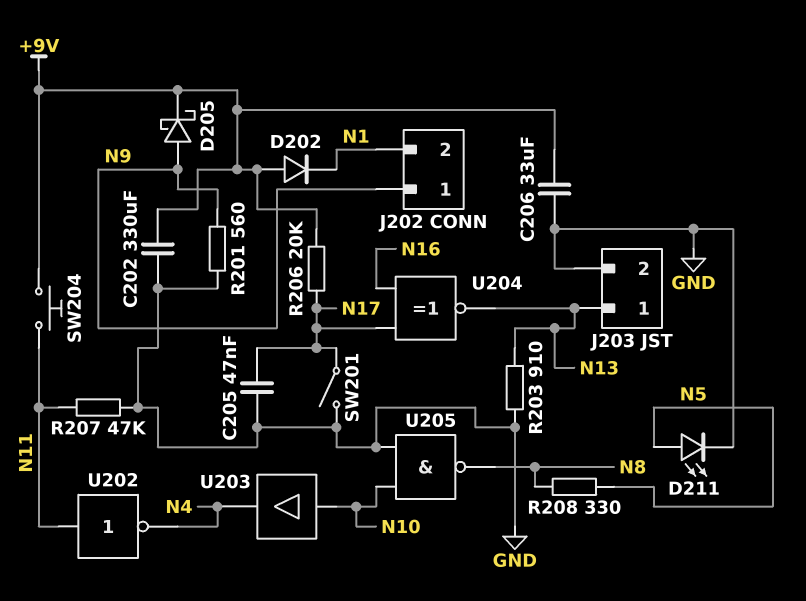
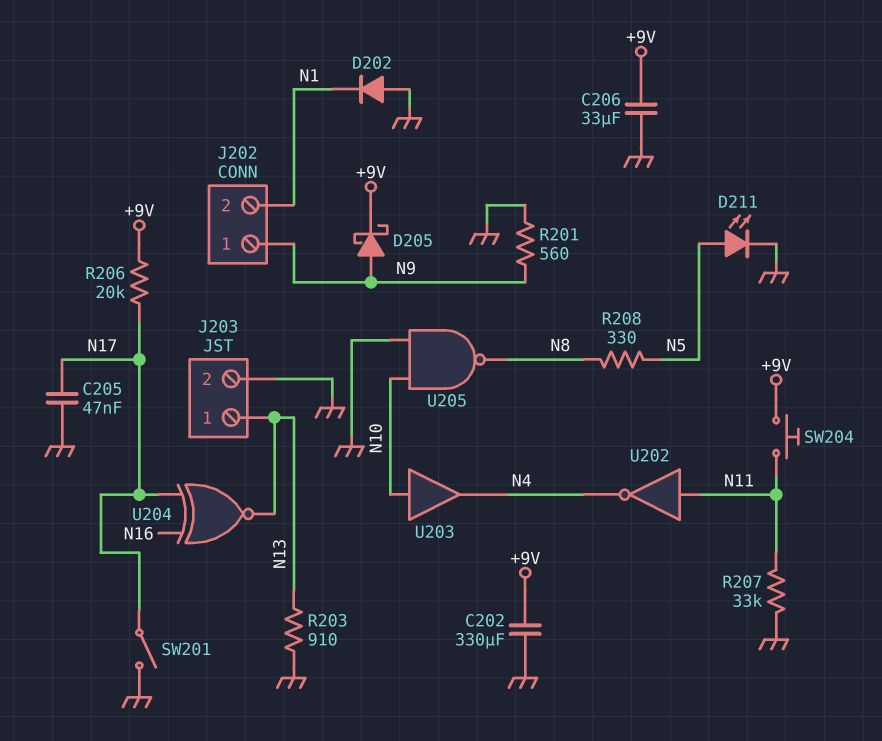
D202: diode (A +9V, K N1) -> diode (A GND, K N1)
R207: 47k (GND, N11) -> 33k (GND, N11)

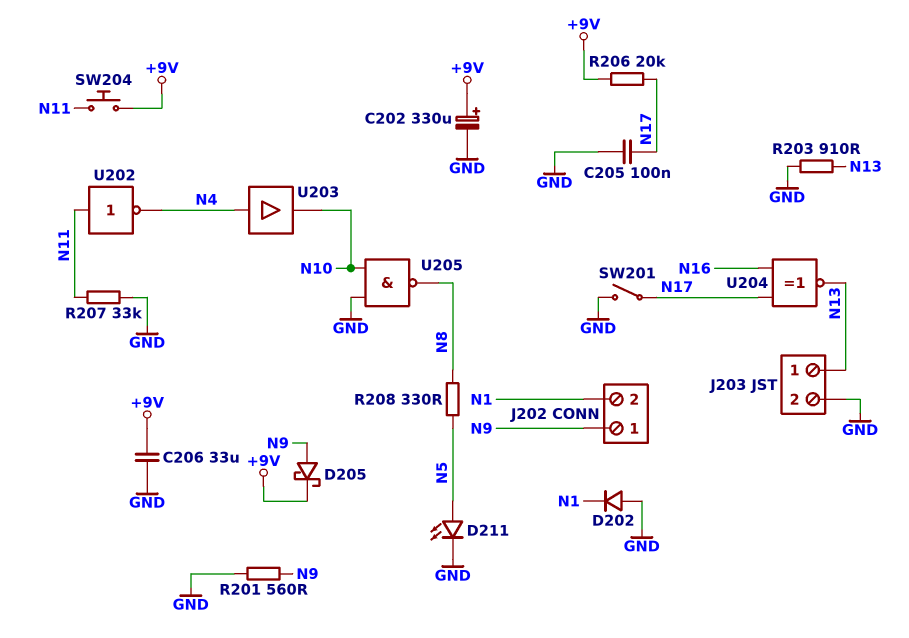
C202: 330uF (+9V, GND) -> 330uF (plus +9V, minus GND)
C205: 47nF (GND, N17) -> 100nF (GND, N17)
U203: buffer (in N10, out N4) -> buffer (in N4, out N10)

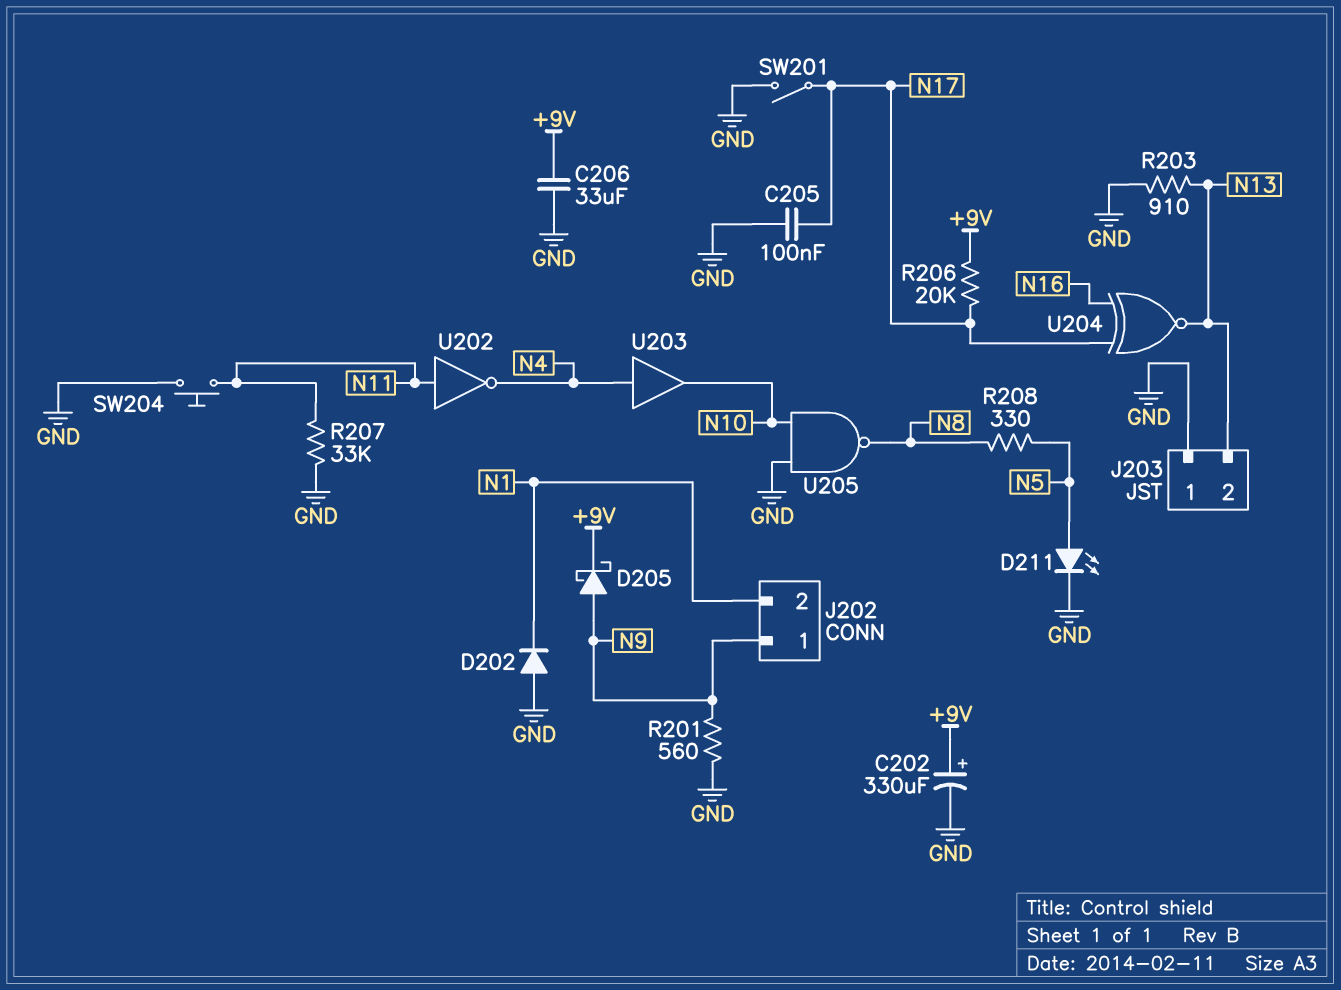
J203 pin 1: N13 -> GND
J203 pin 2: GND -> N13
SW204: button (+9V, N11) -> button (GND, N11)

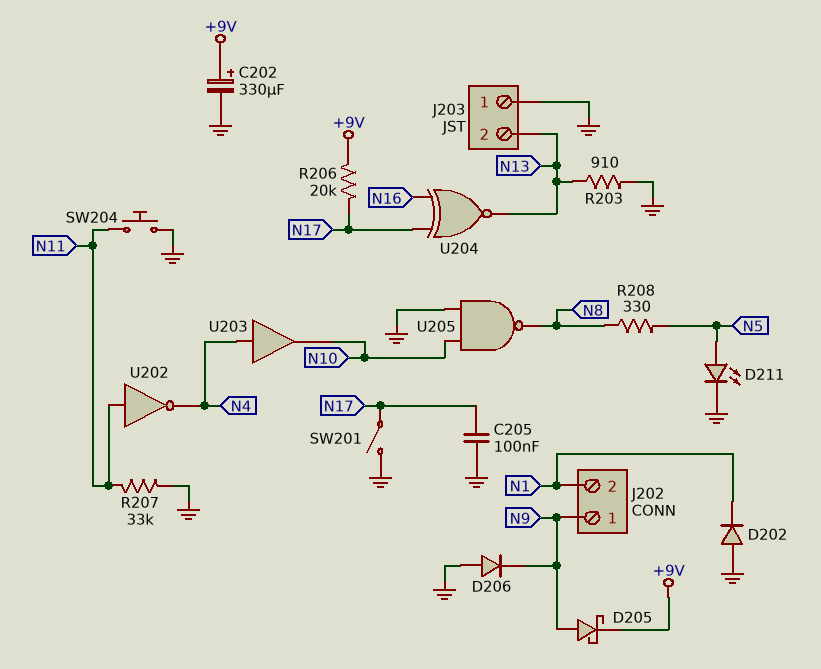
C206: 33uF (+9V, GND) -> none
D206: none -> diode (A GND, K N9)
R201: 560 (GND, N9) -> none

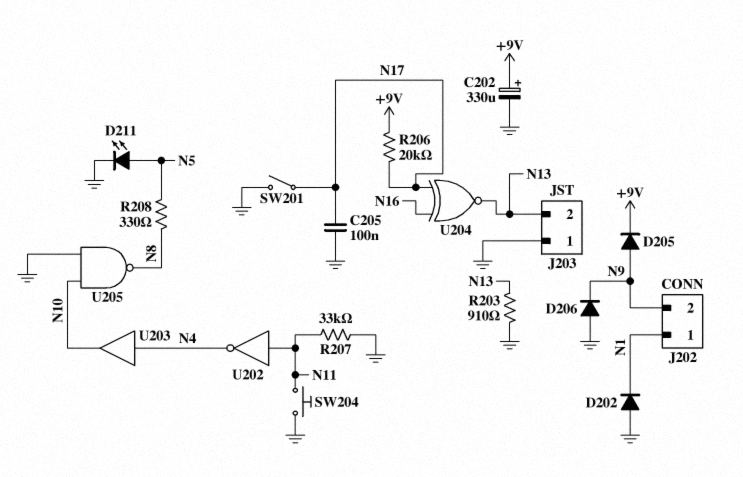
D205: schottky (A N9, K +9V) -> diode (A N9, K +9V)
J202 pin 1: N9 -> N1
J202 pin 2: N1 -> N9

